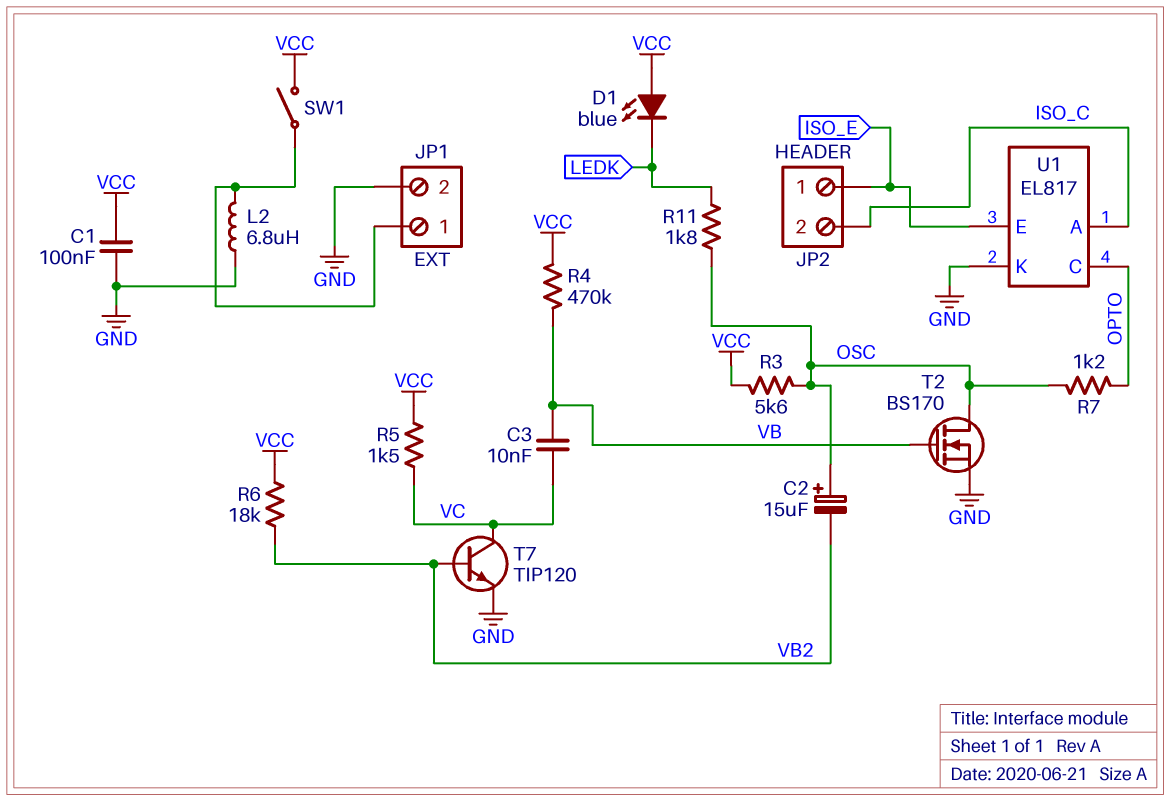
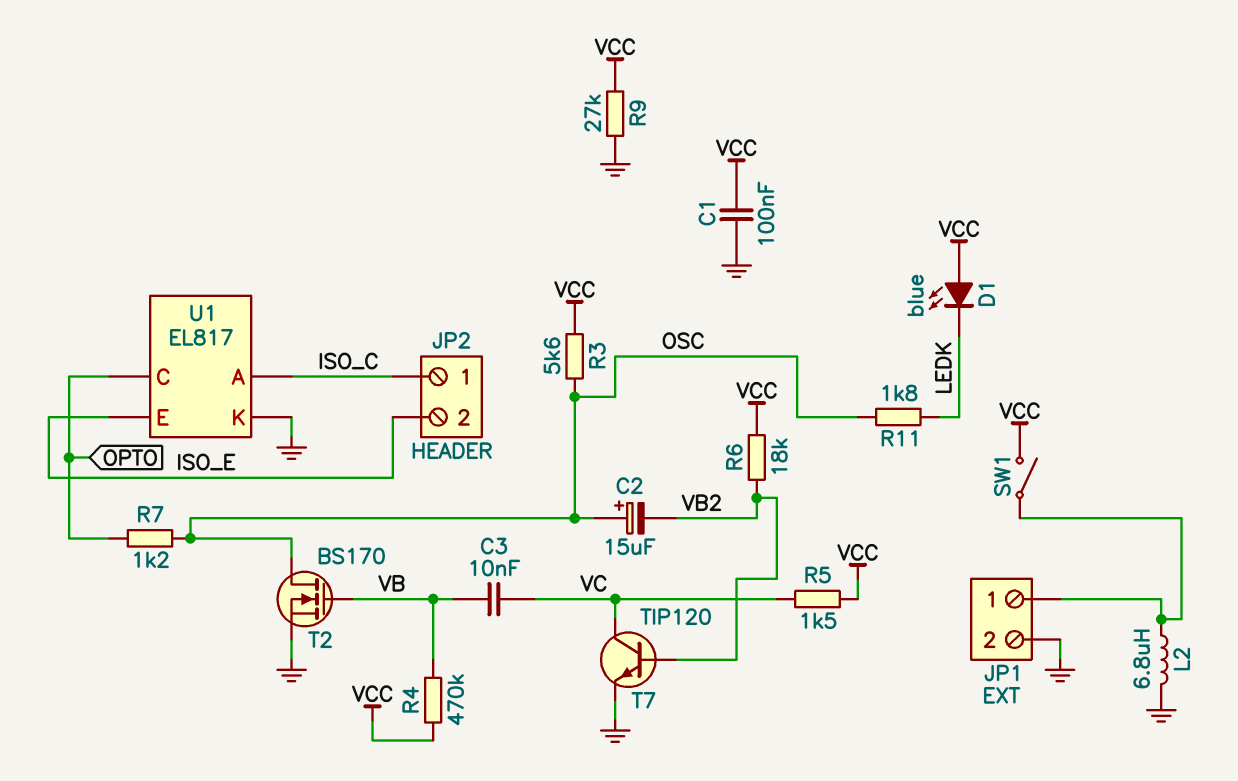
JP2 pin 1: ISO_E -> ISO_C
JP2 pin 2: ISO_C -> ISO_E
R9: none -> 27k (GND, VCC)

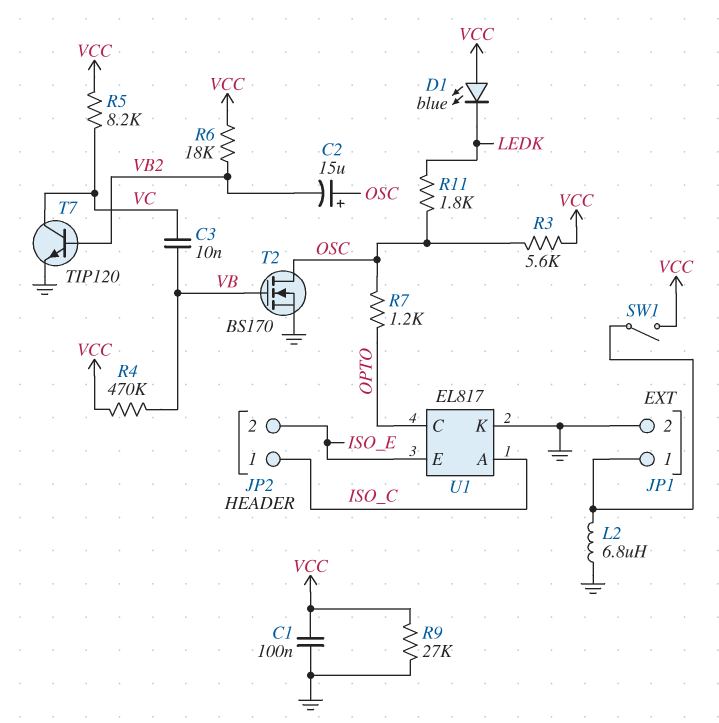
R5: 1.5k (VC, VCC) -> 8.2k (VC, VCC)

